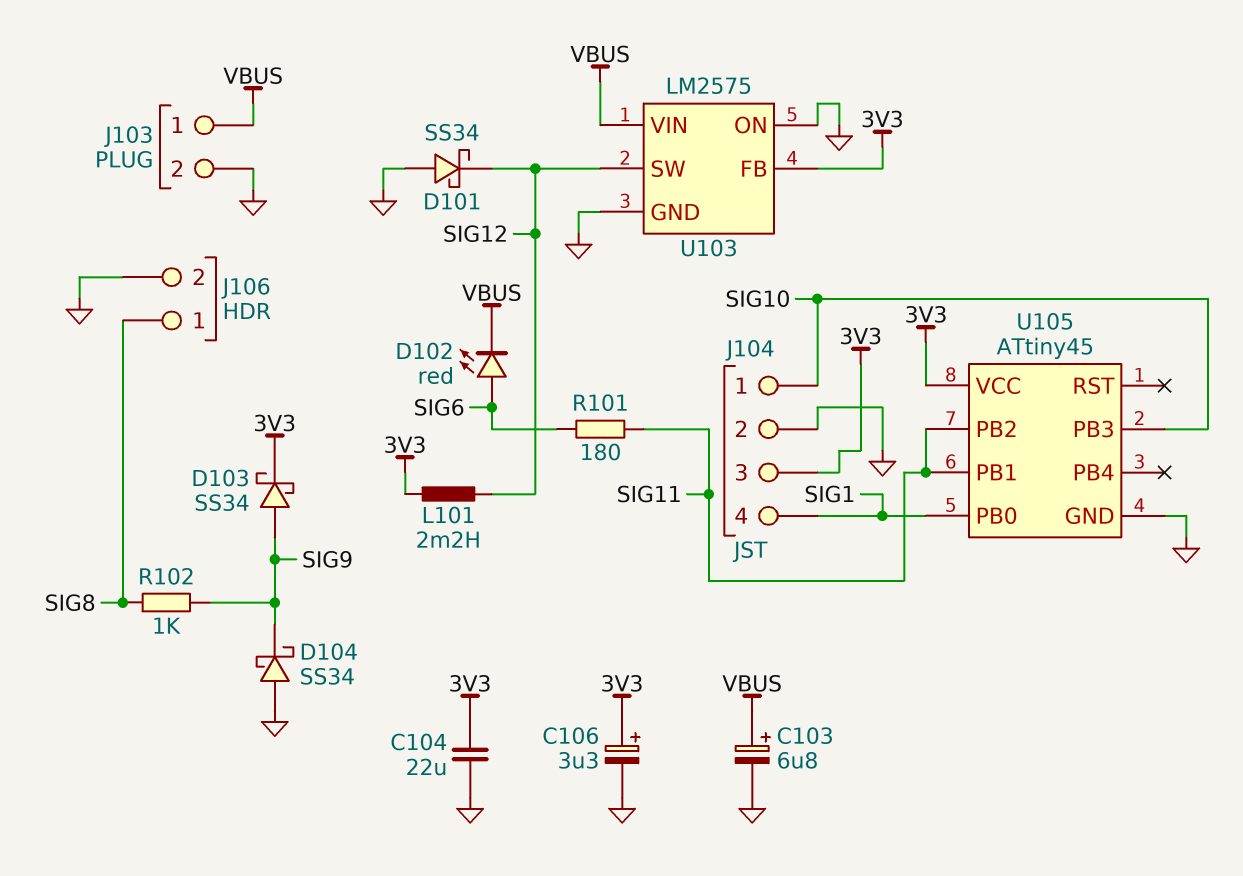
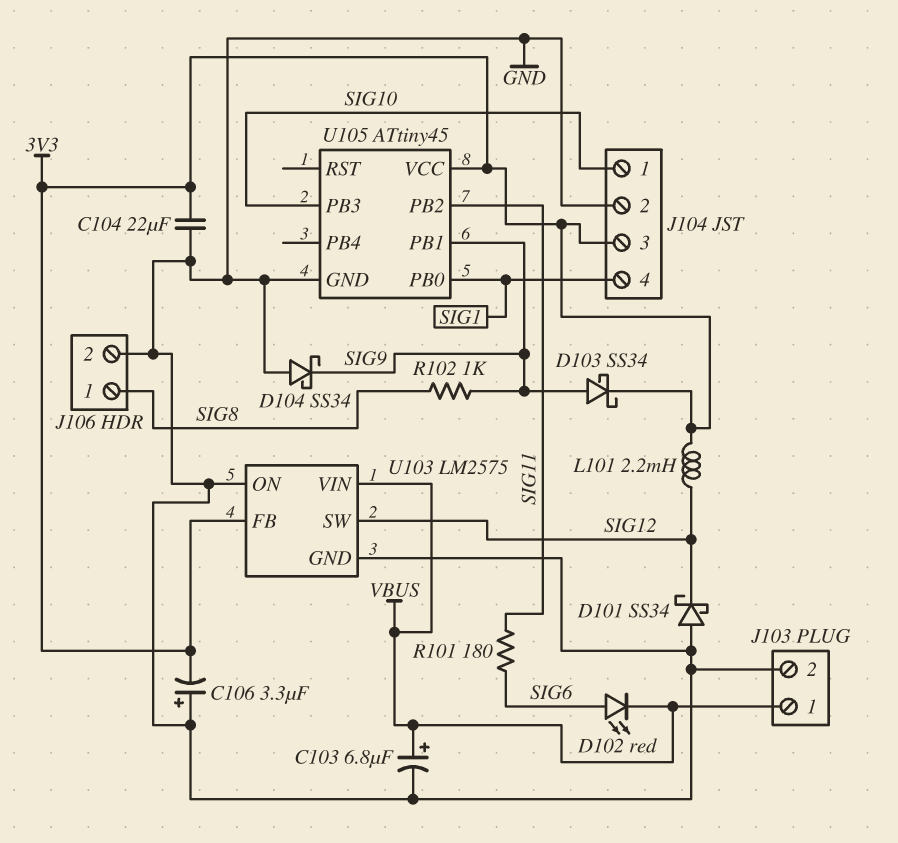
C106: 3.3uF (plus 3V3, minus GND) -> 3.3uF (plus GND, minus 3V3)
U105 pin PB1: SIG11 -> SIG9

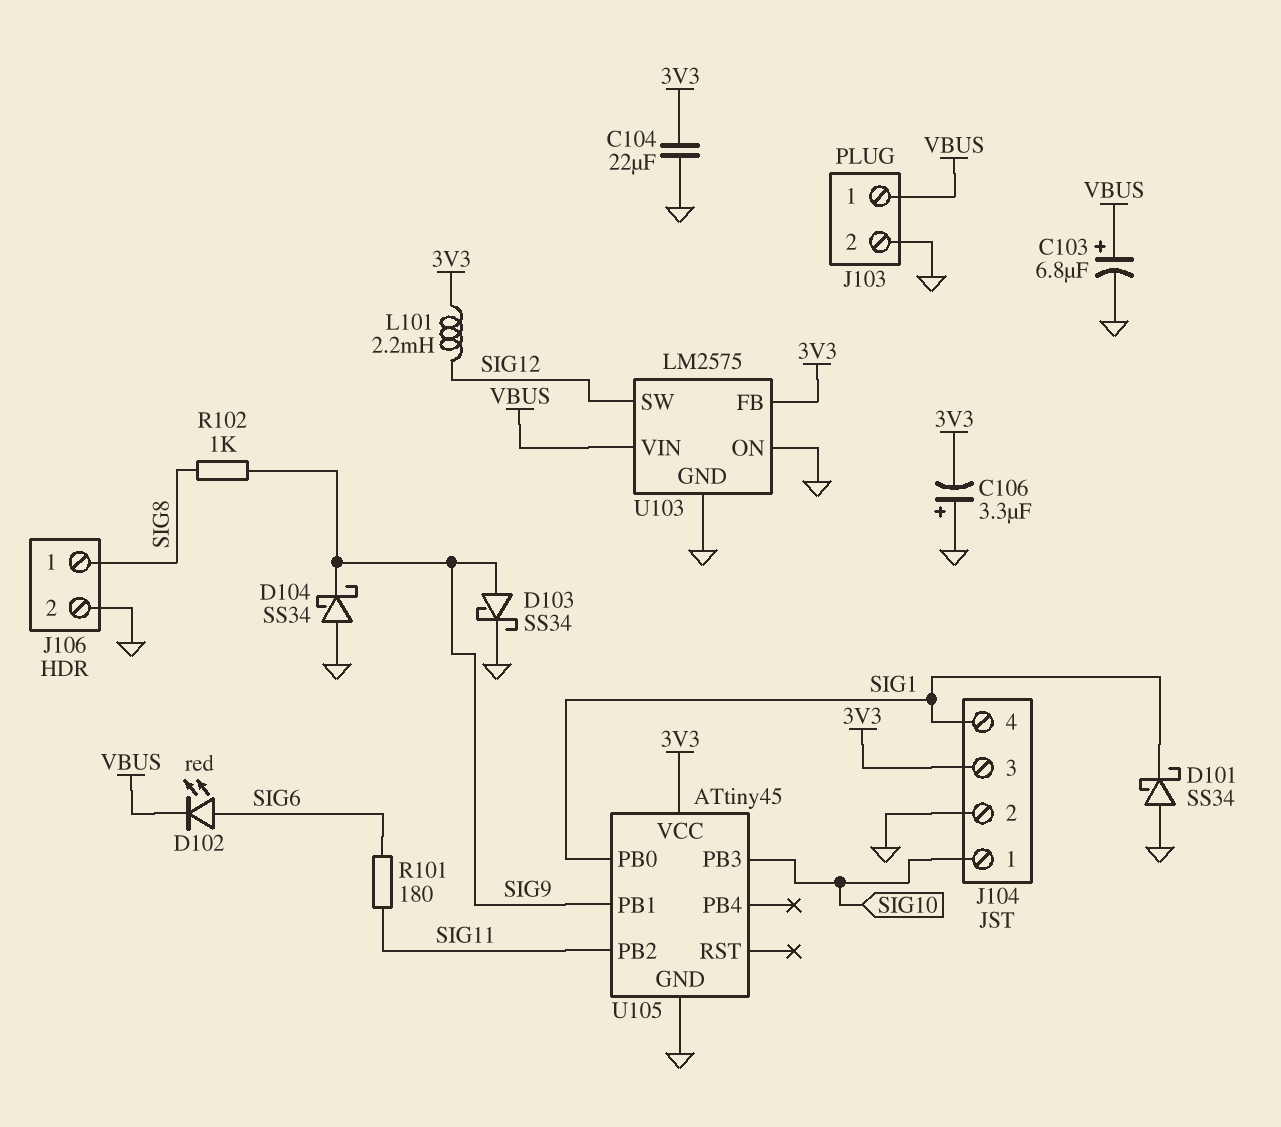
D101: schottky SS34 (A GND, K SIG12) -> schottky SS34 (A GND, K SIG1)
D103: schottky SS34 (A SIG9, K 3V3) -> schottky SS34 (A SIG9, K GND)

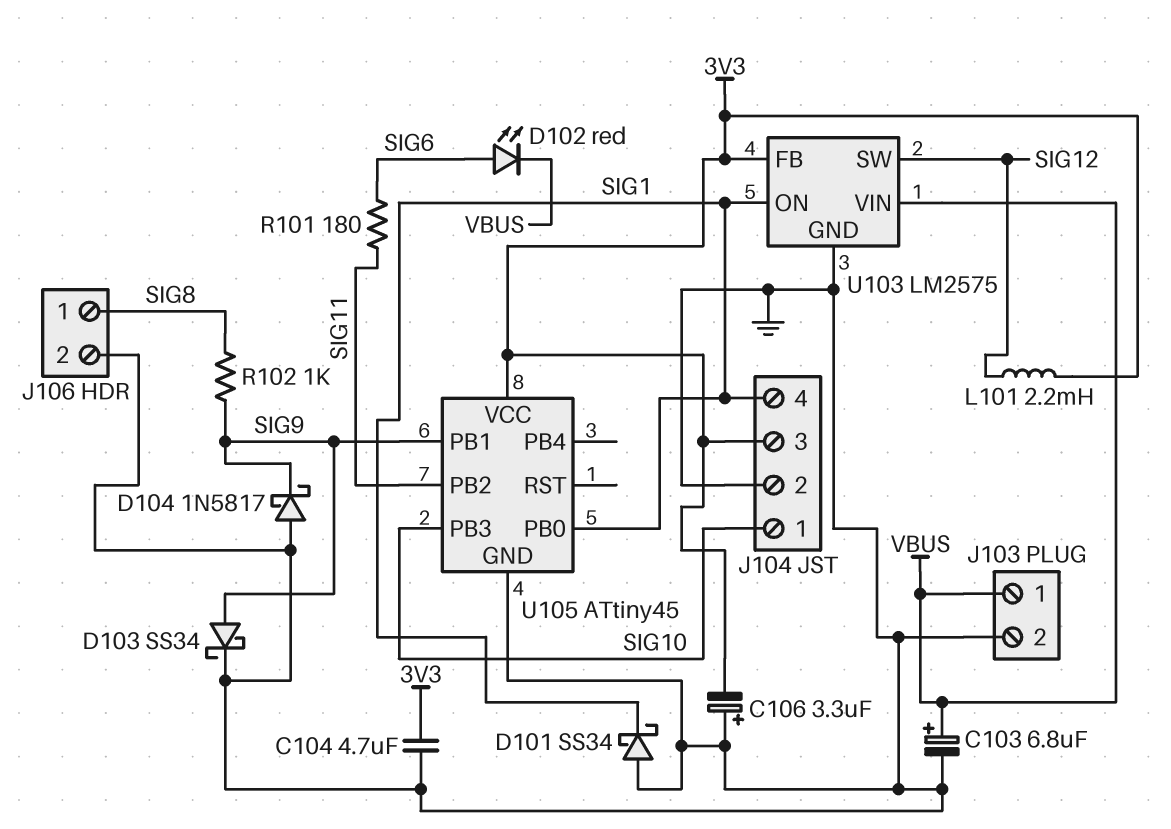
C104: 22uF (3V3, GND) -> 4.7uF (3V3, GND)
D104: schottky SS34 (A GND, K SIG9) -> schottky 1N5817 (A GND, K SIG9)
U103 pin ON: GND -> SIG1

